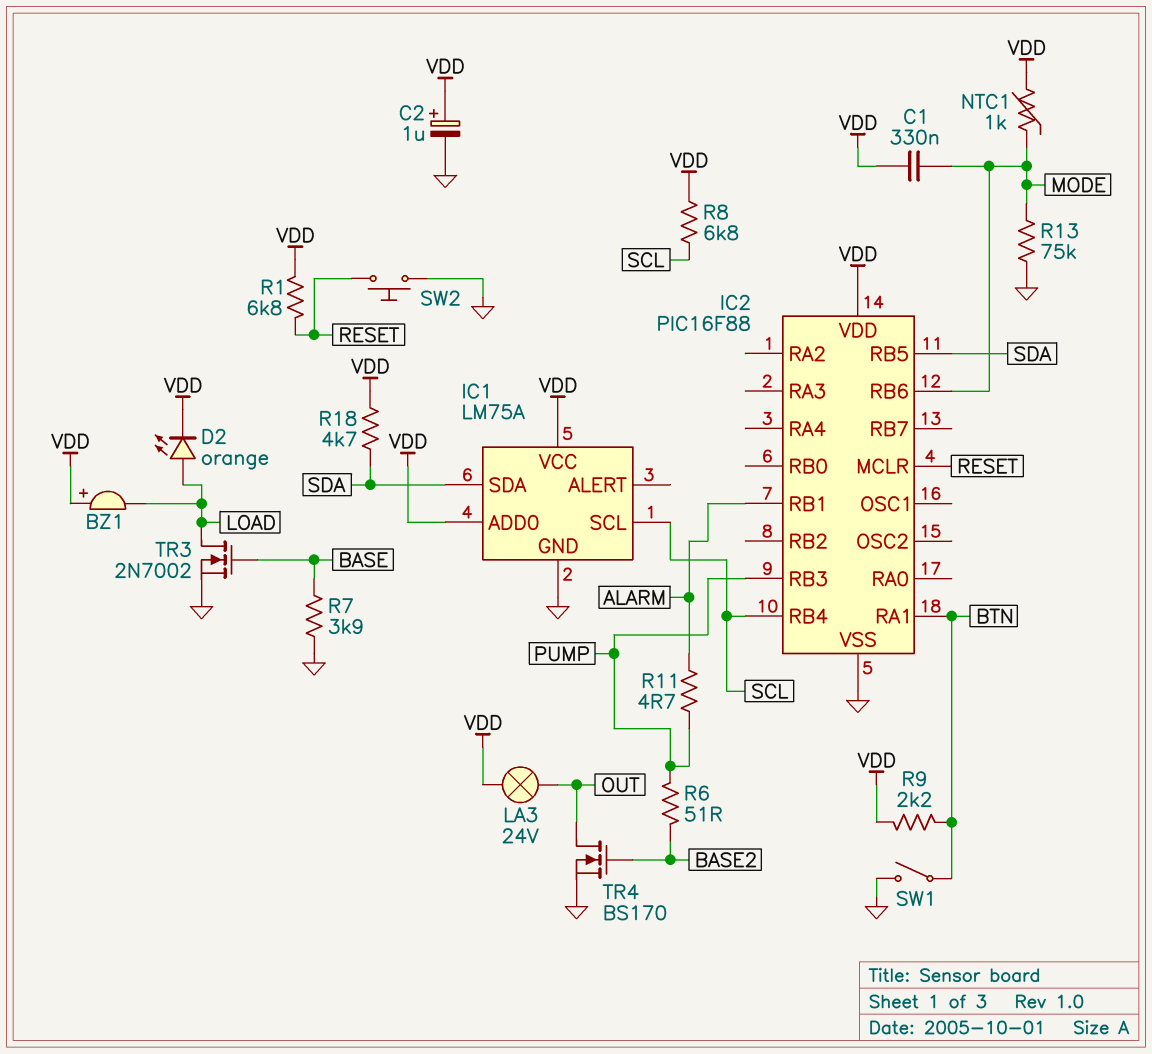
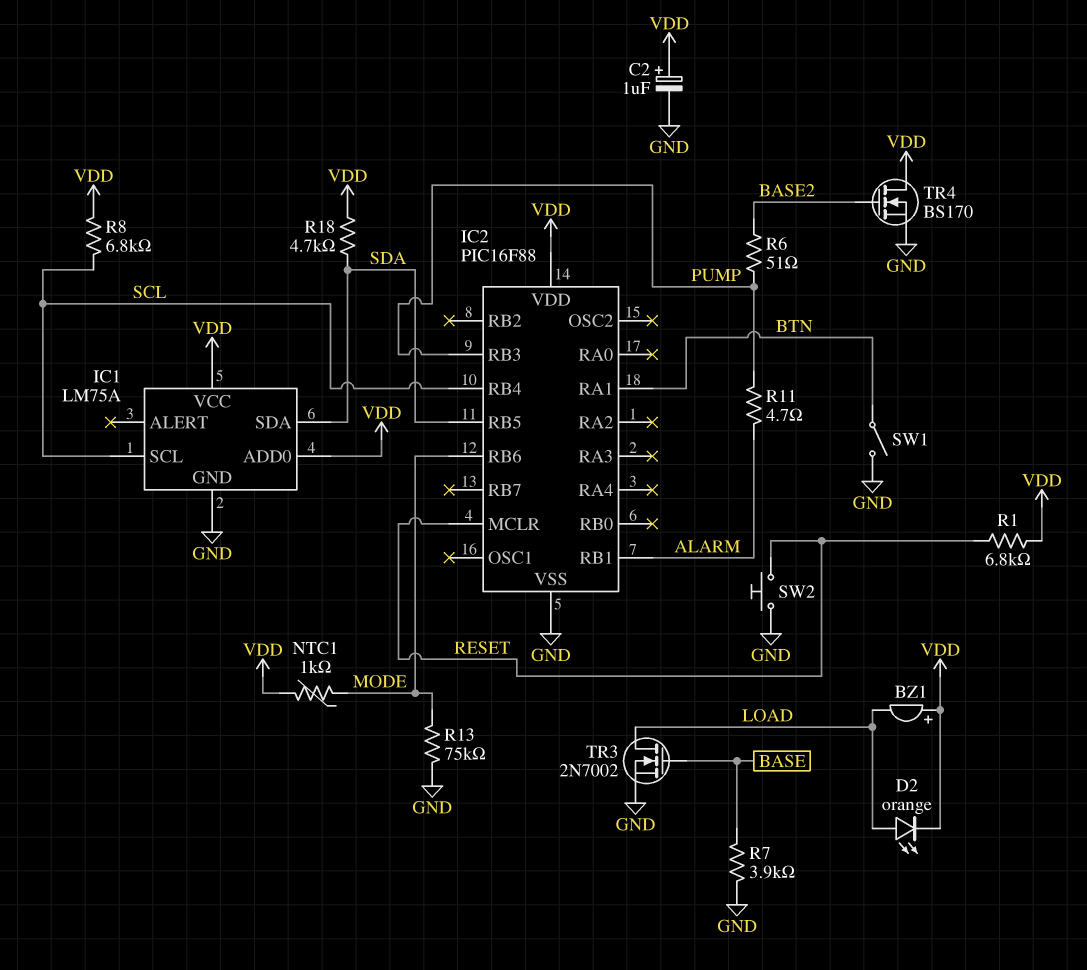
C1: 330nF (MODE, VDD) -> none
LA3: lamp 24V (OUT, VDD) -> none
R9: 2.2k (BTN, VDD) -> none
TR4: NMOS BS170 (G BASE2, D OUT, S GND) -> NMOS BS170 (G BASE2, D VDD, S GND)

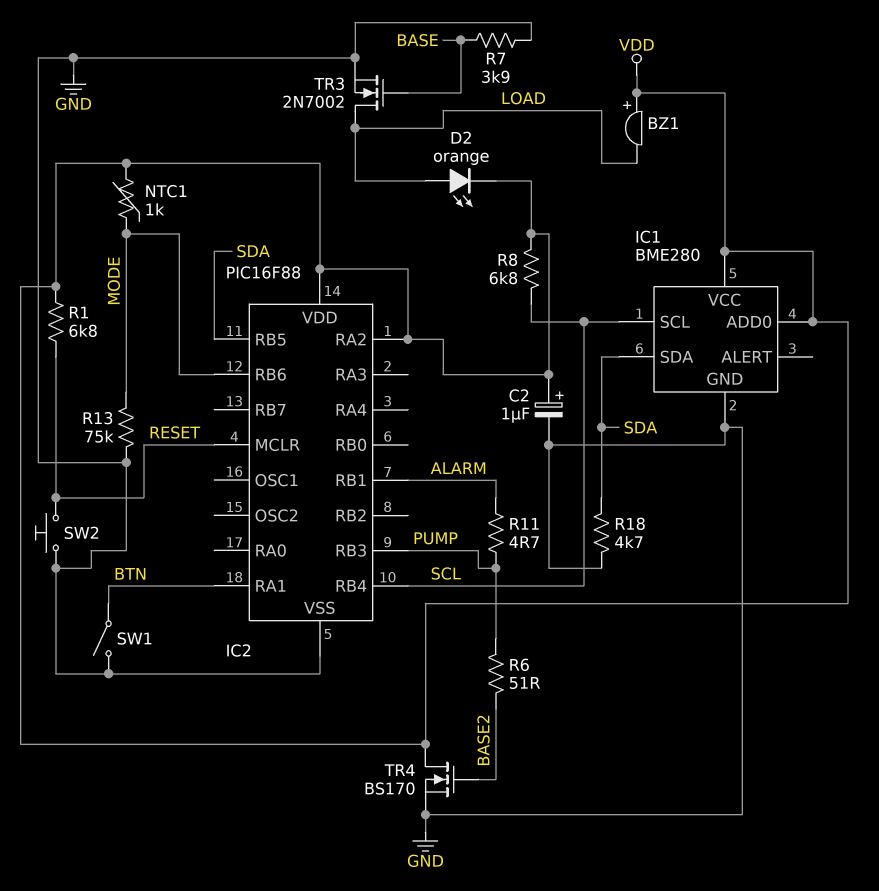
IC1: LM75A -> BME280
IC2 pin RA2: none -> VDD
R18: 4.7k (SDA, VDD) -> 4.7k (GND, SDA)

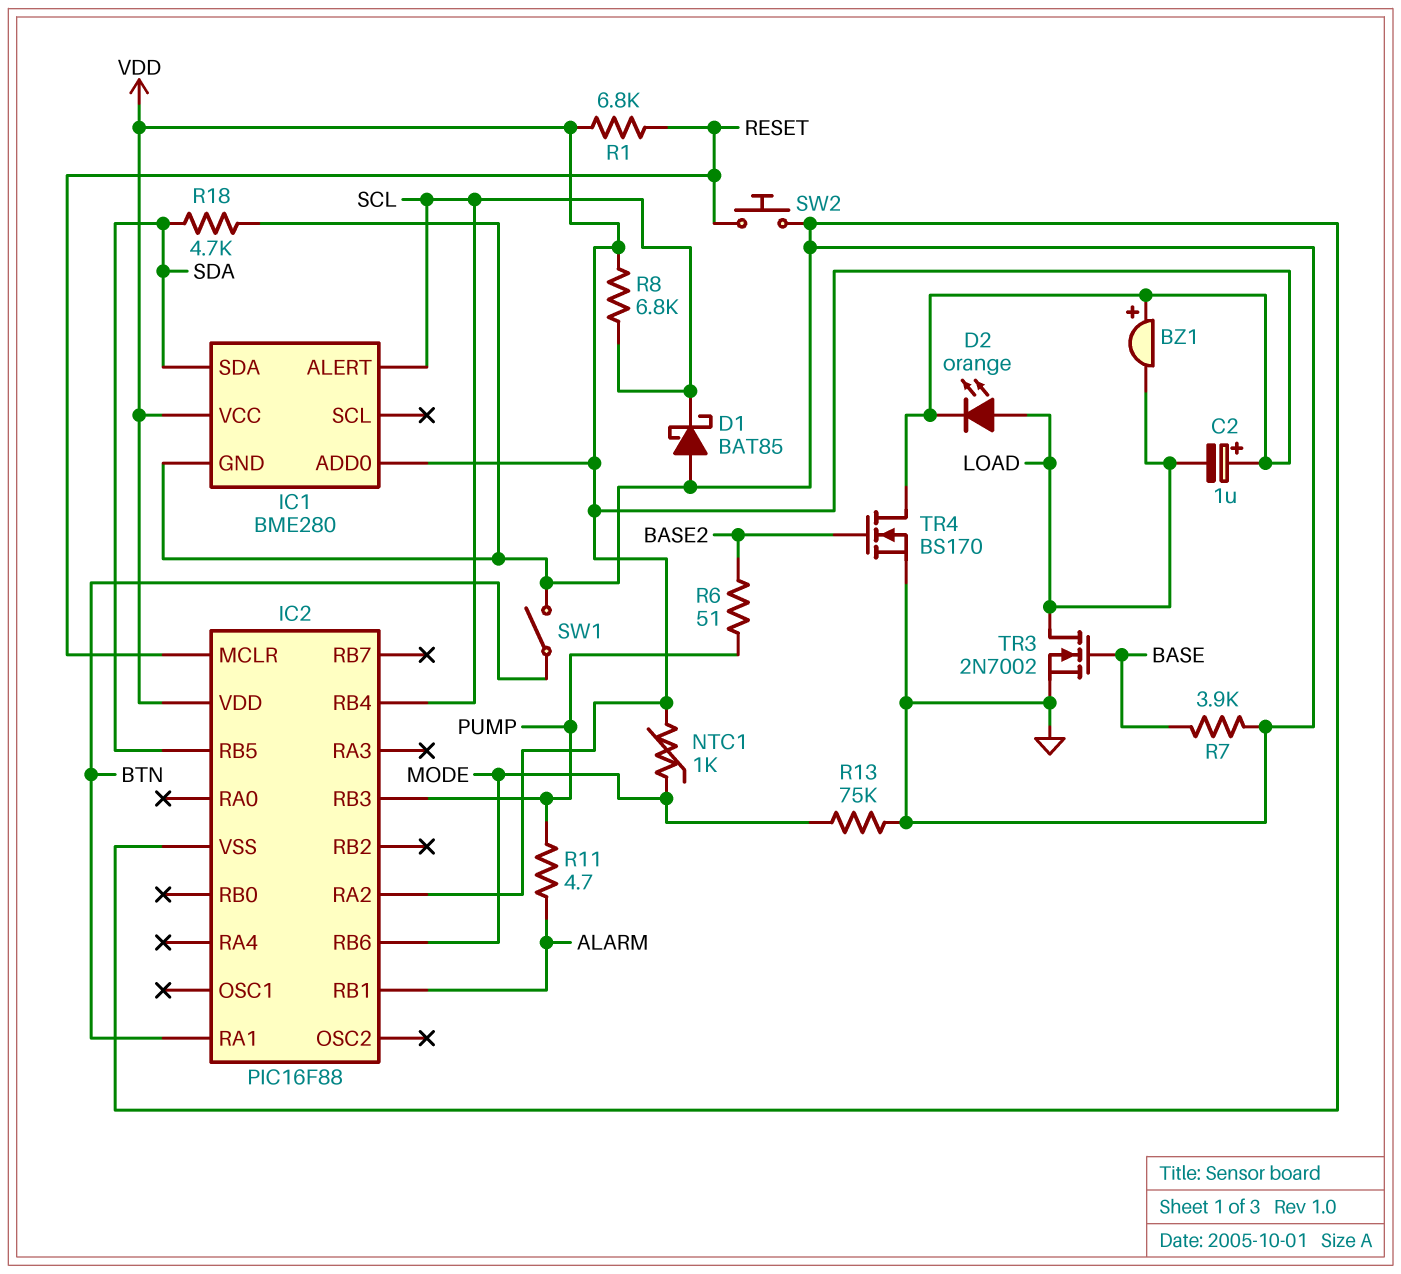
C2: 1uF (plus VDD, minus GND) -> 1uF (plus VDD, minus LOAD)
D1: none -> schottky BAT85 (A GND, K SCL)
IC1 pin ALERT: none -> SCL
IC1 pin SCL: SCL -> none

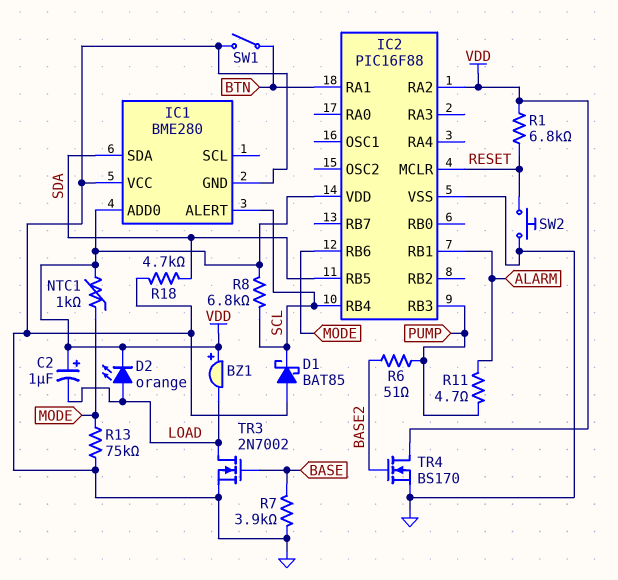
IC1 pin VCC: VDD -> GND

